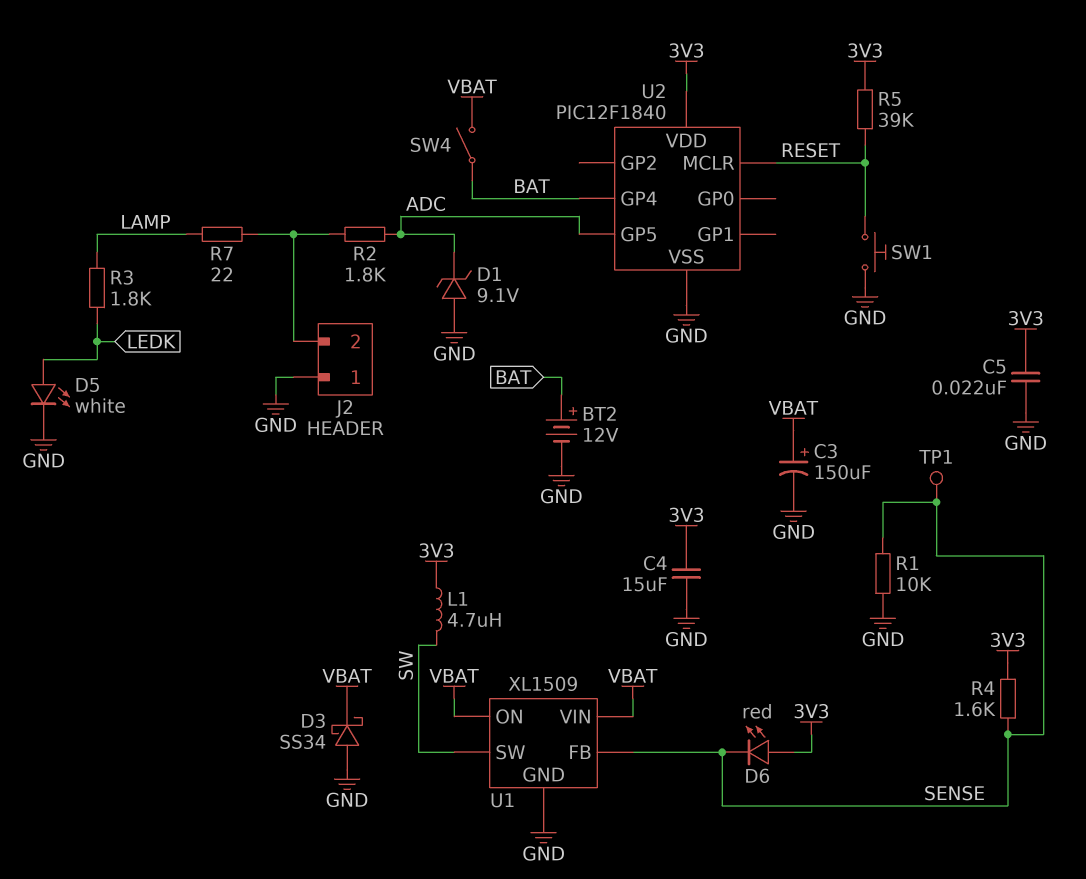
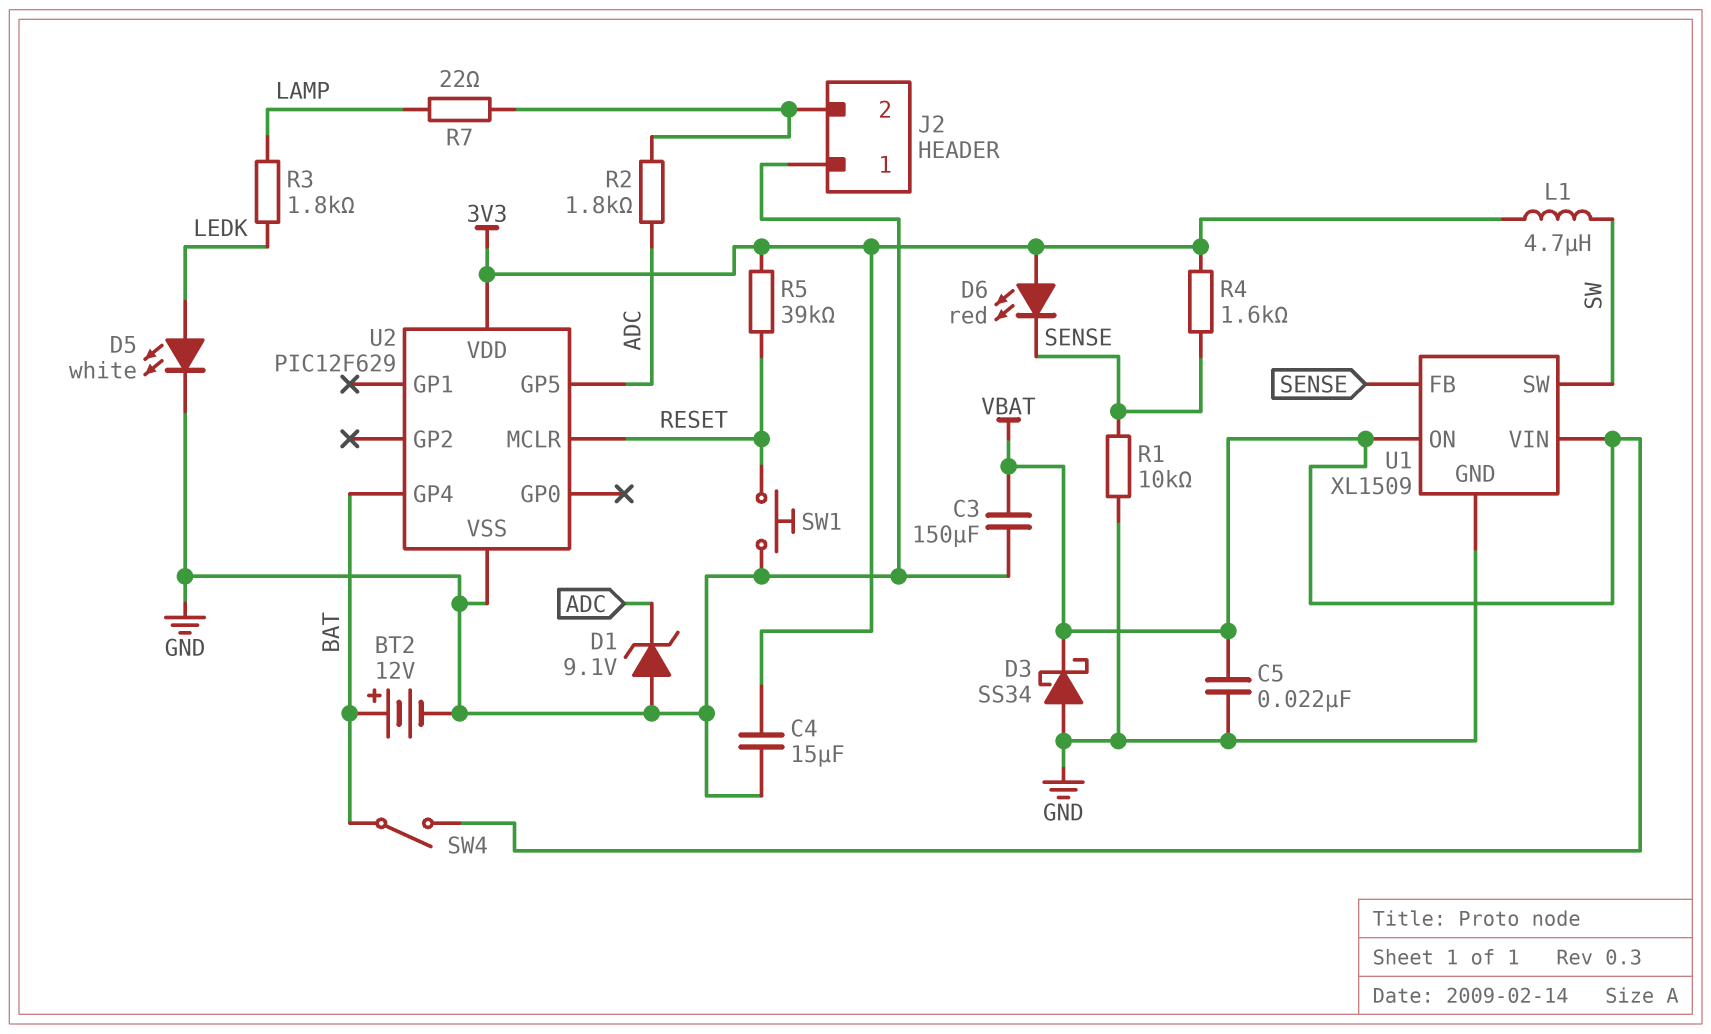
C3: 150uF (plus VBAT, minus GND) -> 150uF (GND, VBAT)
C5: 22nF (3V3, GND) -> 22nF (GND, VBAT)
TP1: test point (SENSE) -> none
U2: PIC12F1840 -> PIC12F629

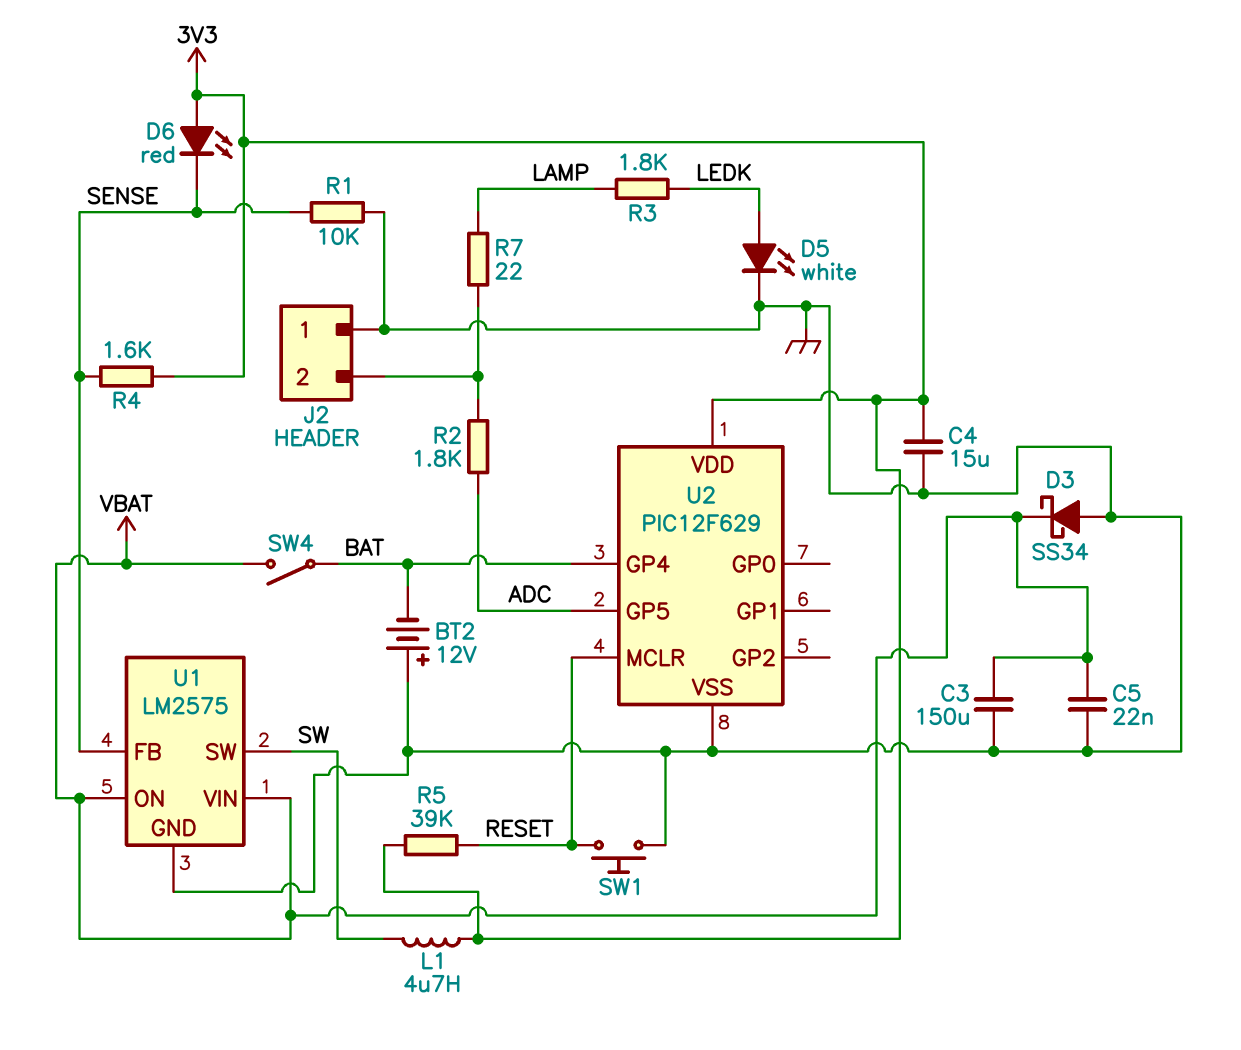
BT2: 12V (plus BAT, minus GND) -> 12V (plus GND, minus BAT)
D1: zener 9.1V (A GND, K ADC) -> none
U1: XL1509 -> LM2575

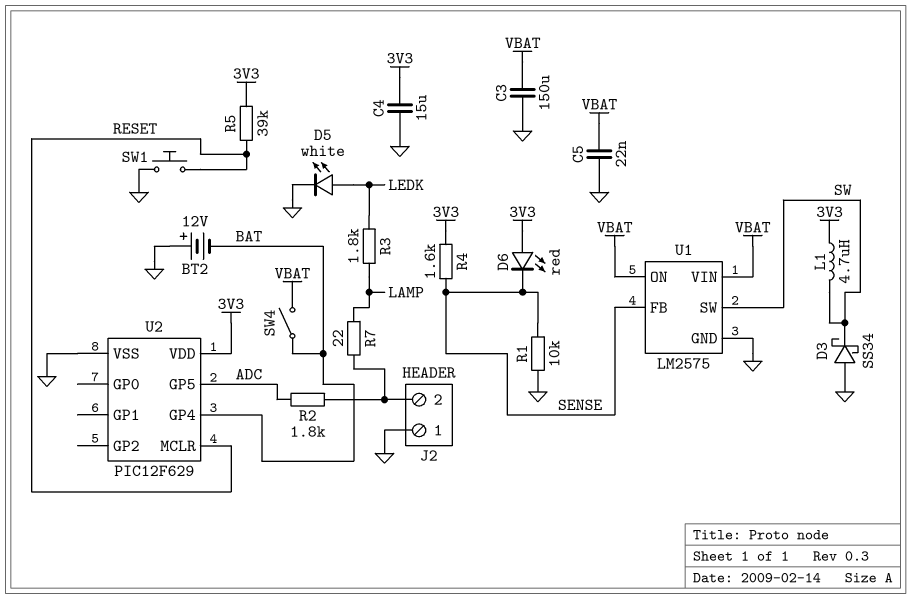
D3: schottky SS34 (A GND, K VBAT) -> schottky SS34 (A GND, K SW)

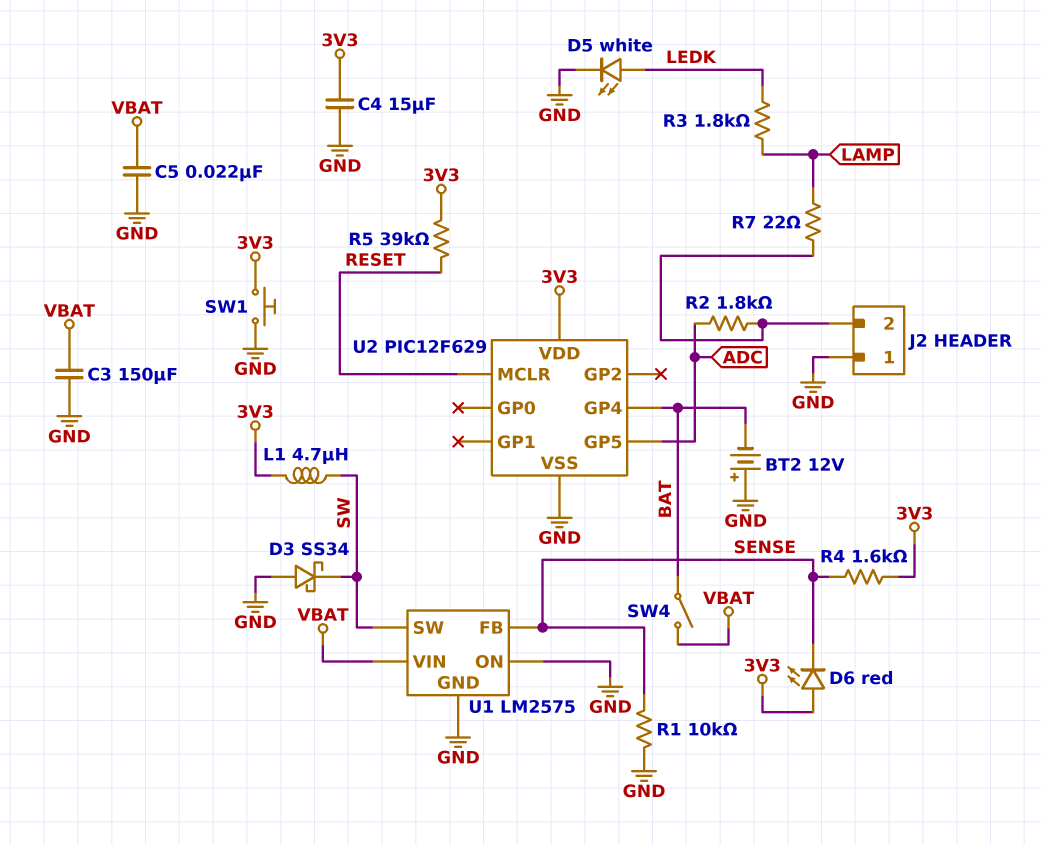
SW1: button (GND, RESET) -> button (3V3, GND)
U1 pin ON: VBAT -> GND

